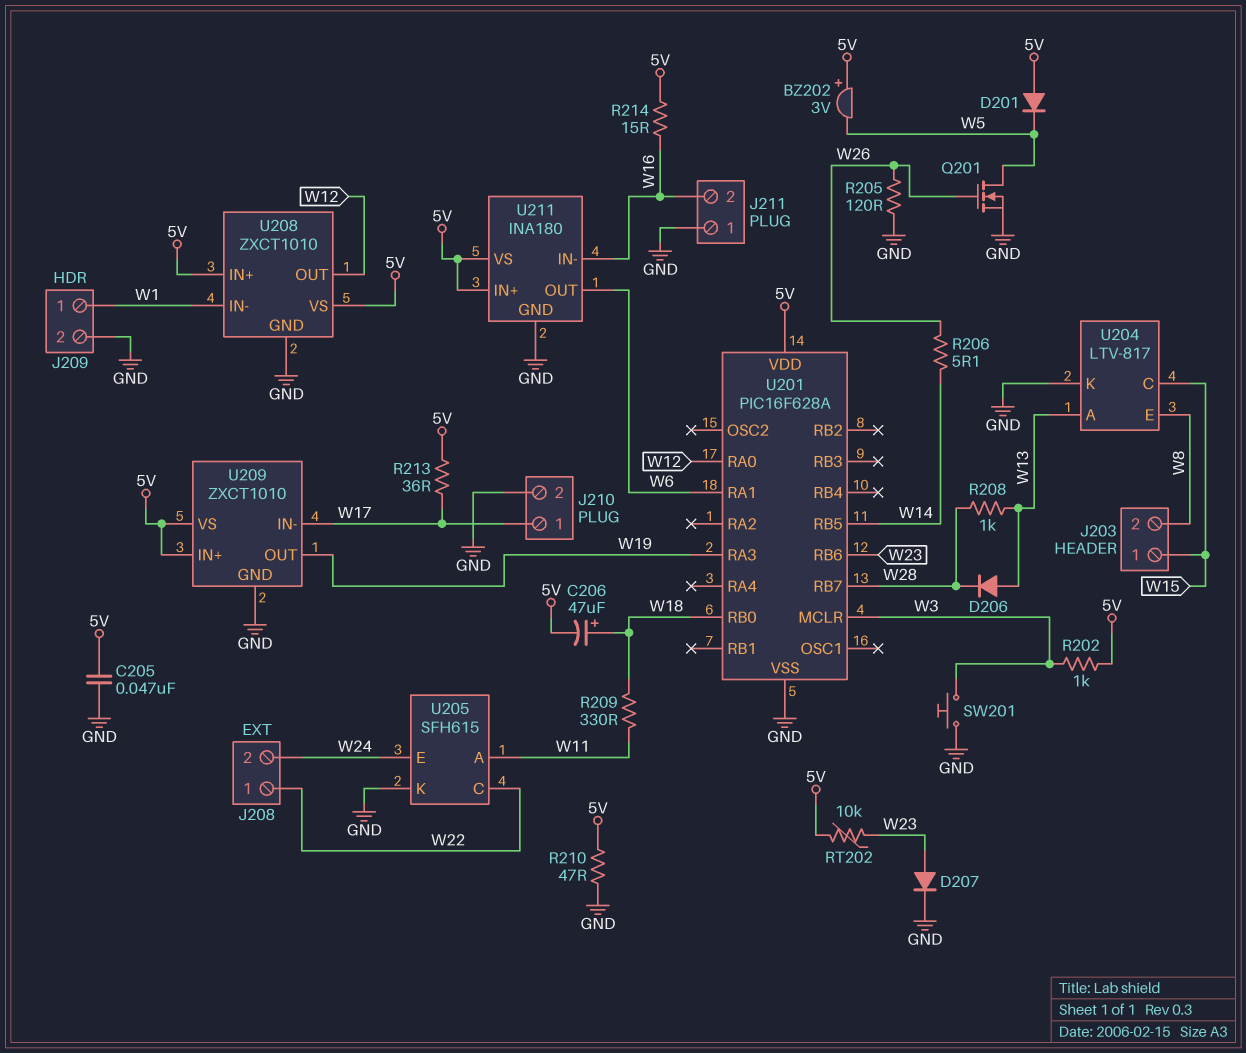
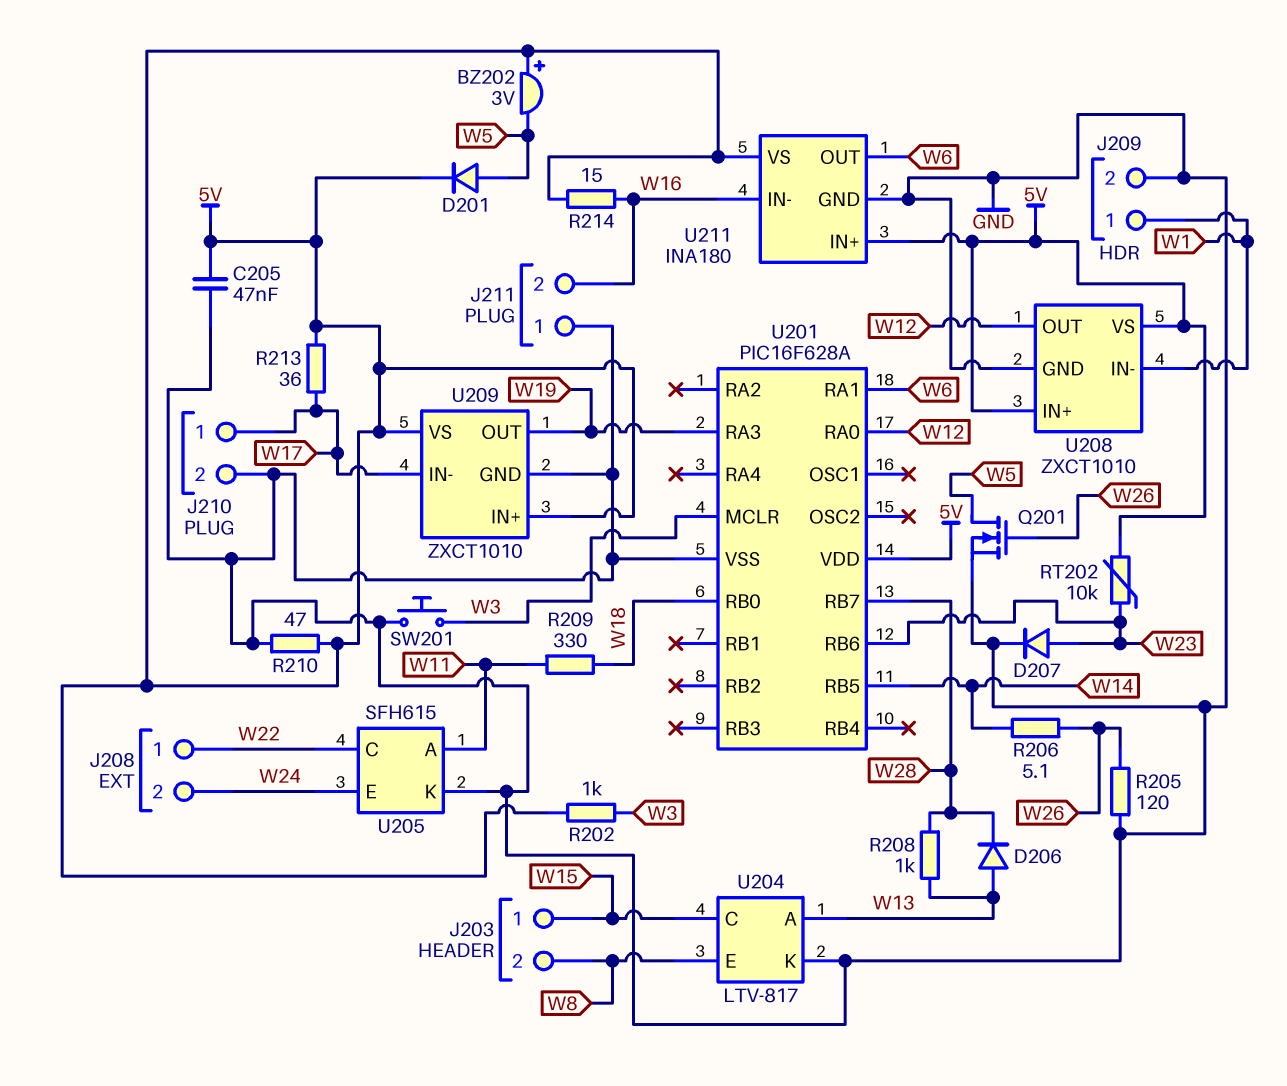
C206: 47uF (plus W18, minus 5V) -> none
D201: diode (A 5V, K W5) -> diode (A W5, K 5V)

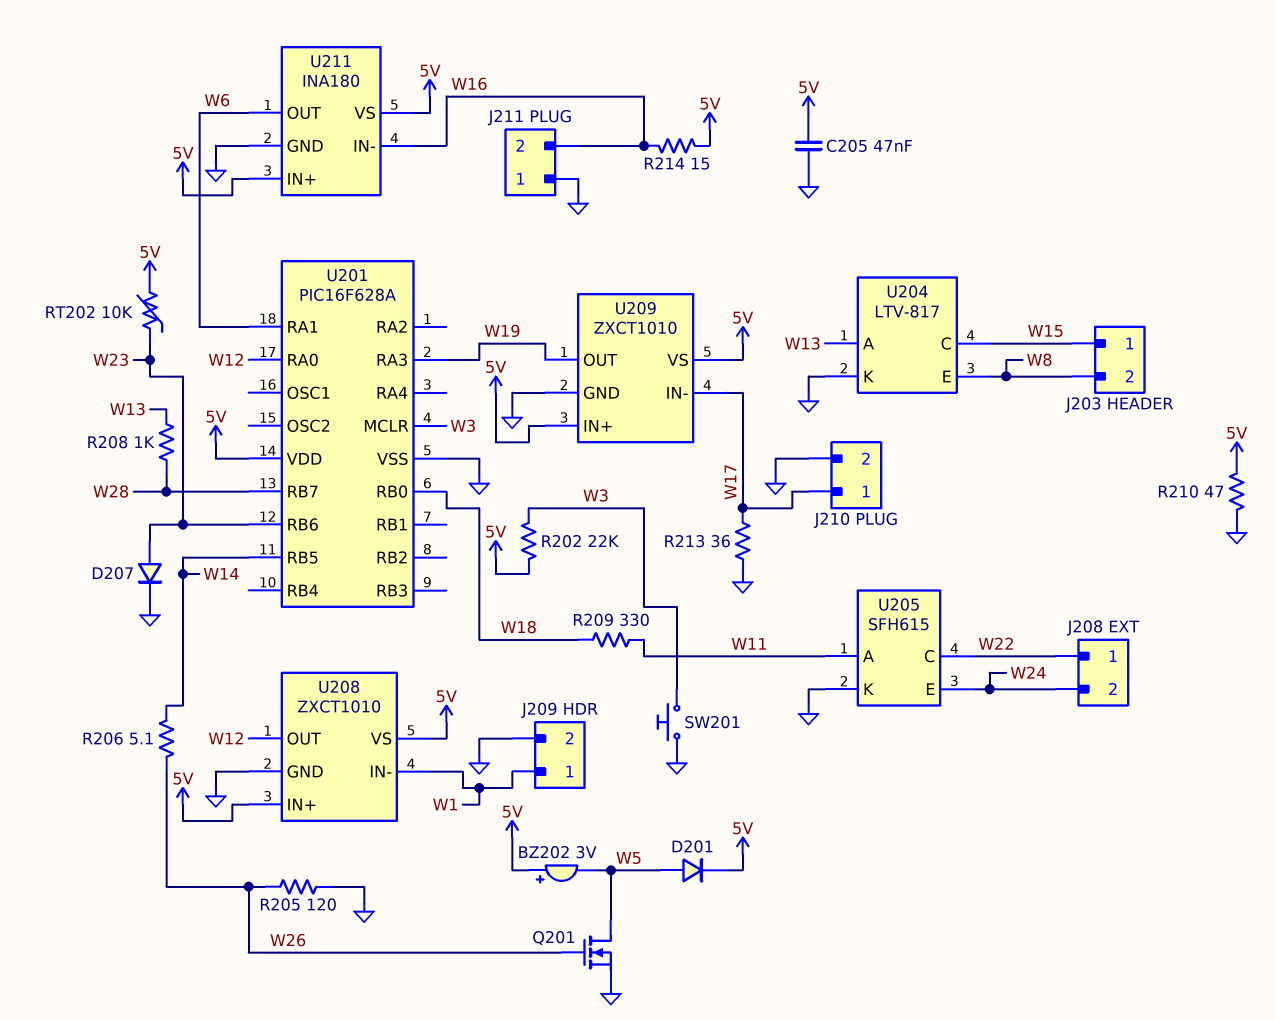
D206: diode (A W13, K W28) -> none
R202: 1k (5V, W3) -> 22k (5V, W3)
R213: 36 (5V, W17) -> 36 (GND, W17)

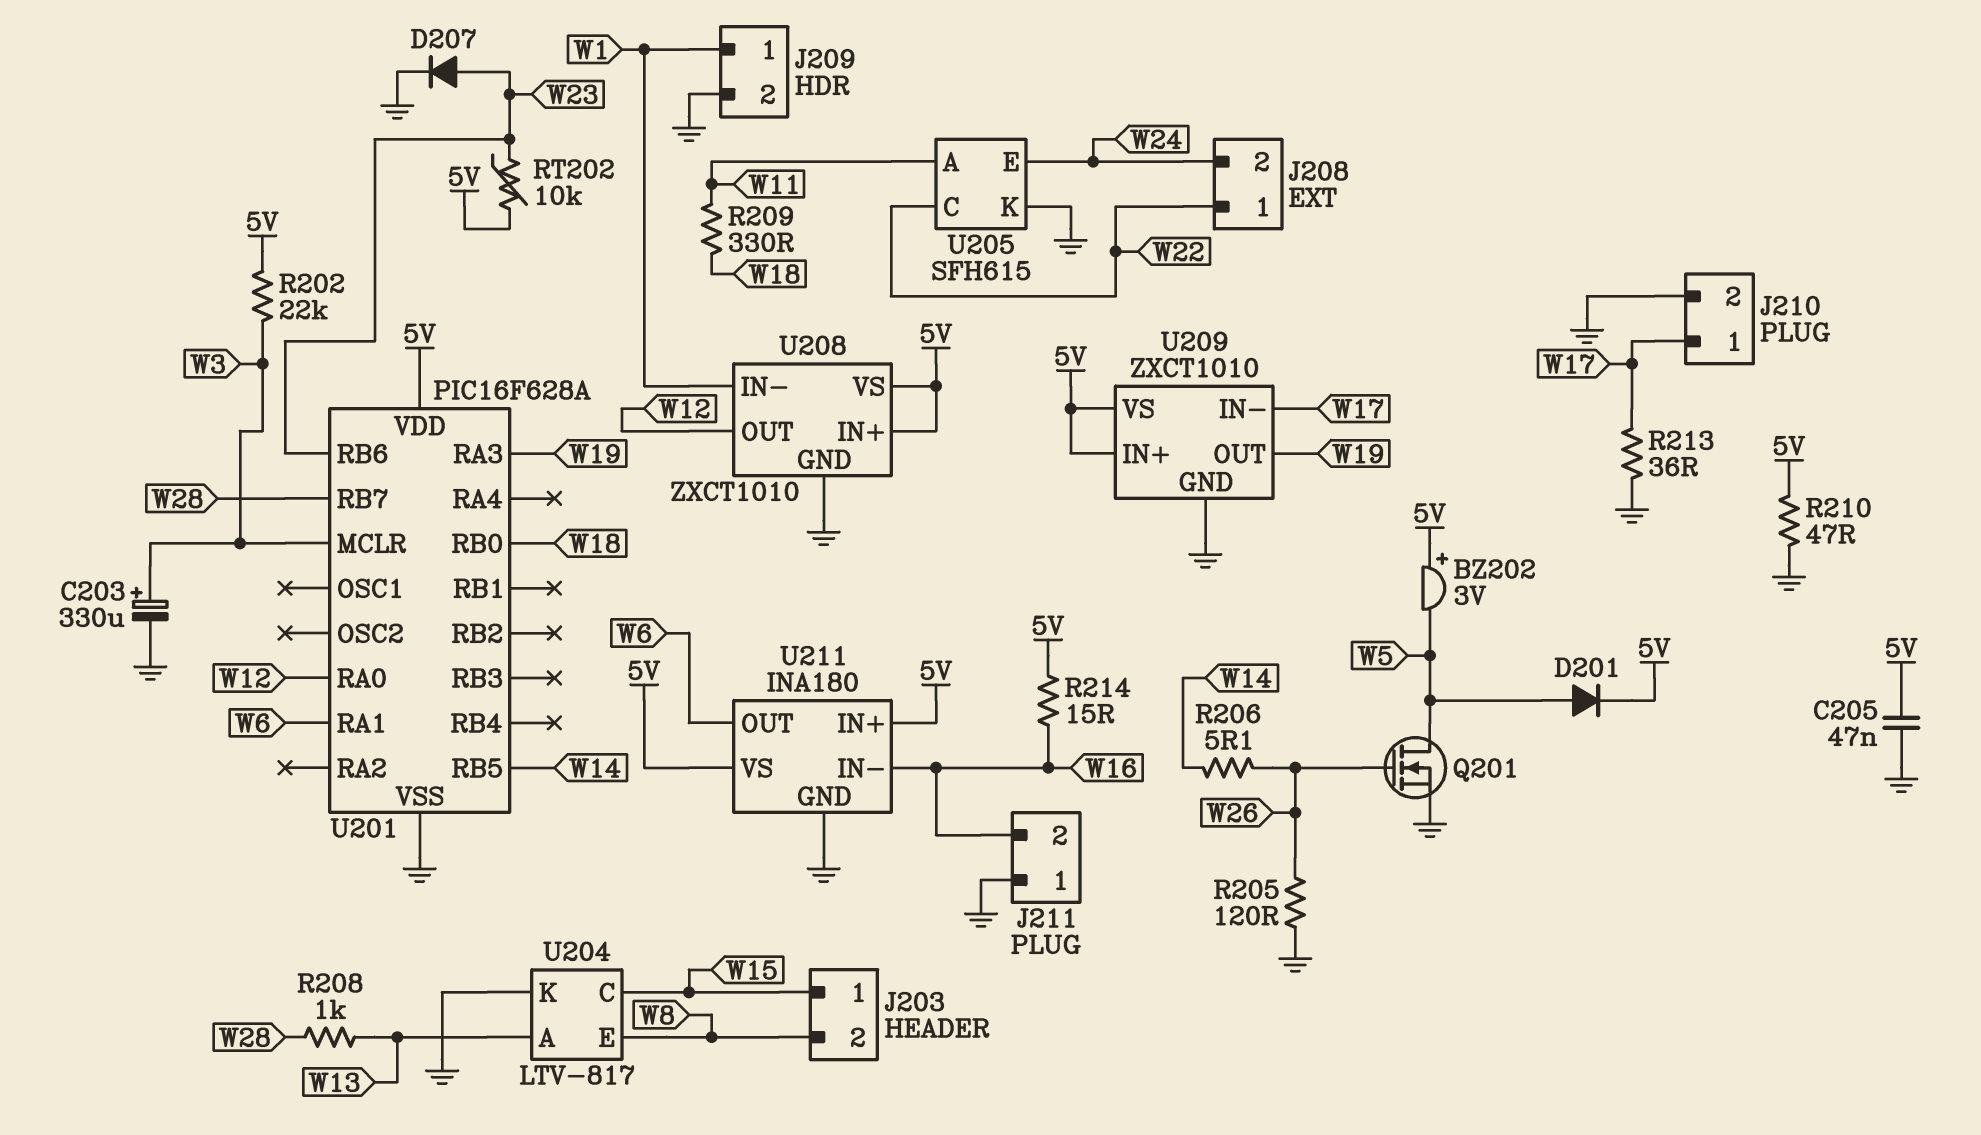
C203: none -> 330uF (plus W3, minus GND)
SW201: button (GND, W3) -> none

